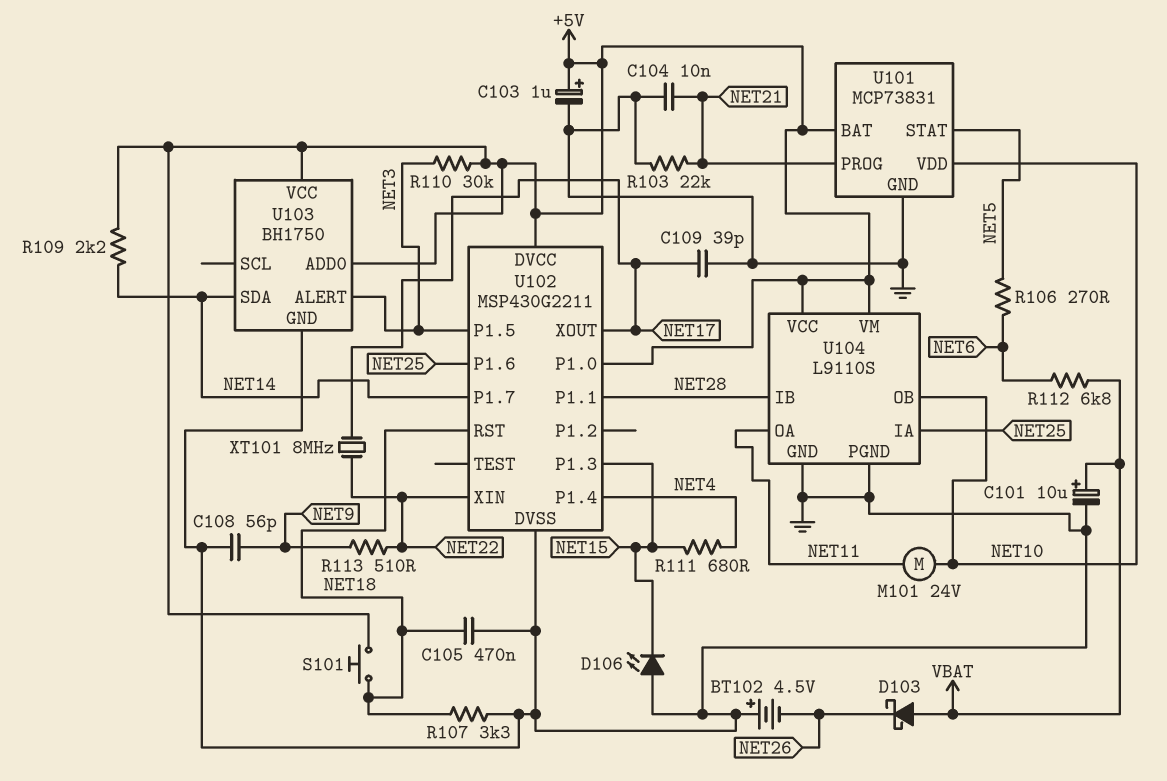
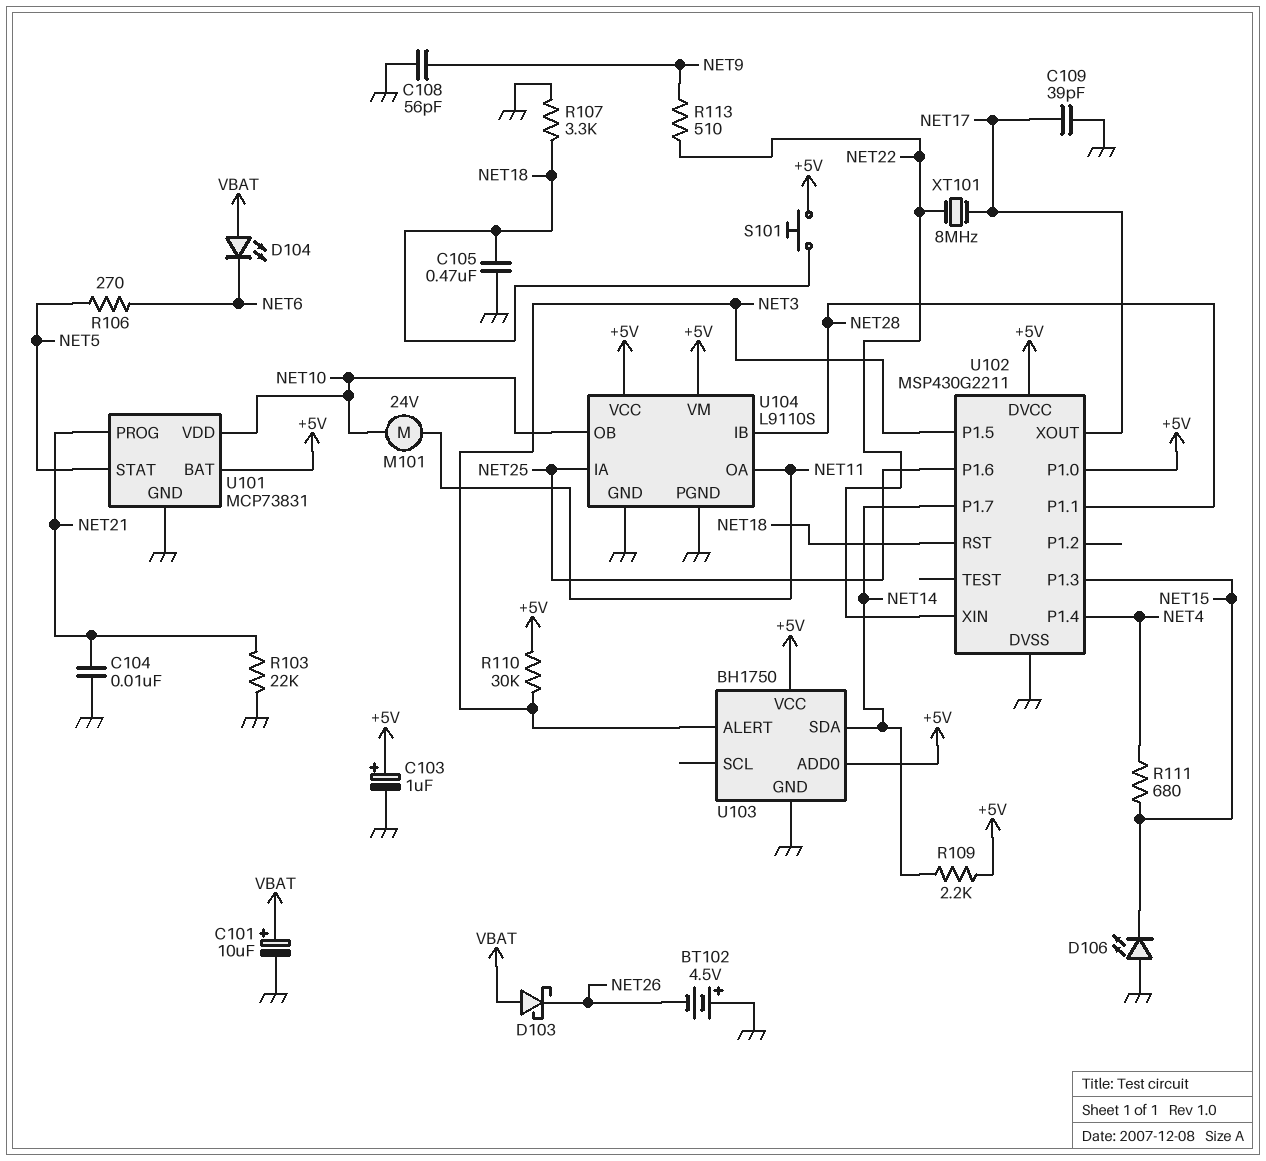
D104: none -> LED (A VBAT, K NET6)
R112: 6.8k (NET6, VBAT) -> none

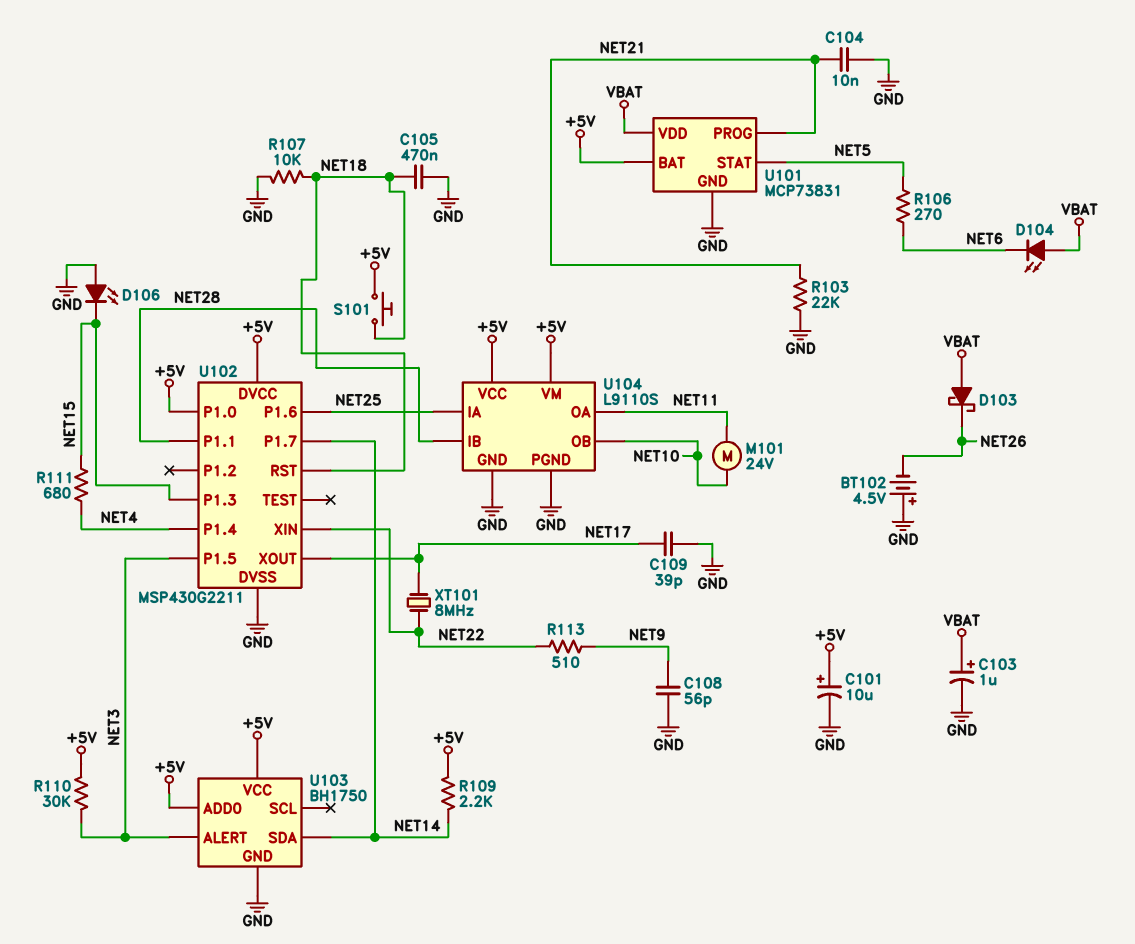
C101: 10uF (plus VBAT, minus GND) -> 10uF (plus +5V, minus GND)
C103: 1uF (plus +5V, minus GND) -> 1uF (plus VBAT, minus GND)
R107: 3.3k (GND, NET18) -> 10k (GND, NET18)
U101 pin VDD: NET10 -> VBAT

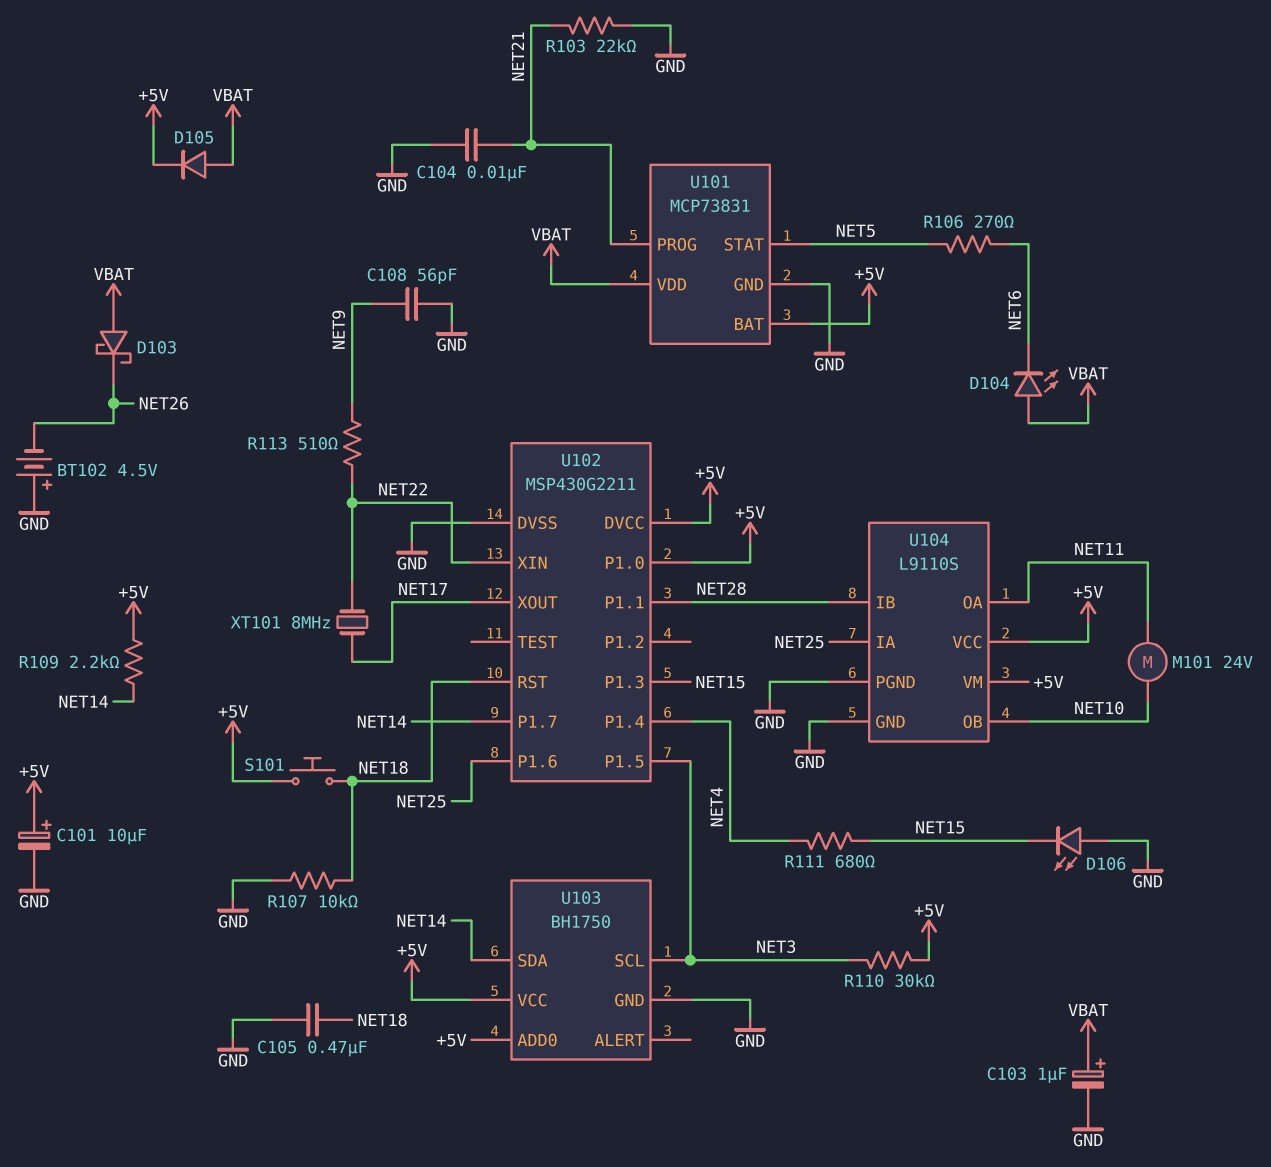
C109: 39pF (GND, NET17) -> none
D105: none -> diode (A VBAT, K +5V)
U103 pin ALERT: NET3 -> none
U103 pin SCL: none -> NET3

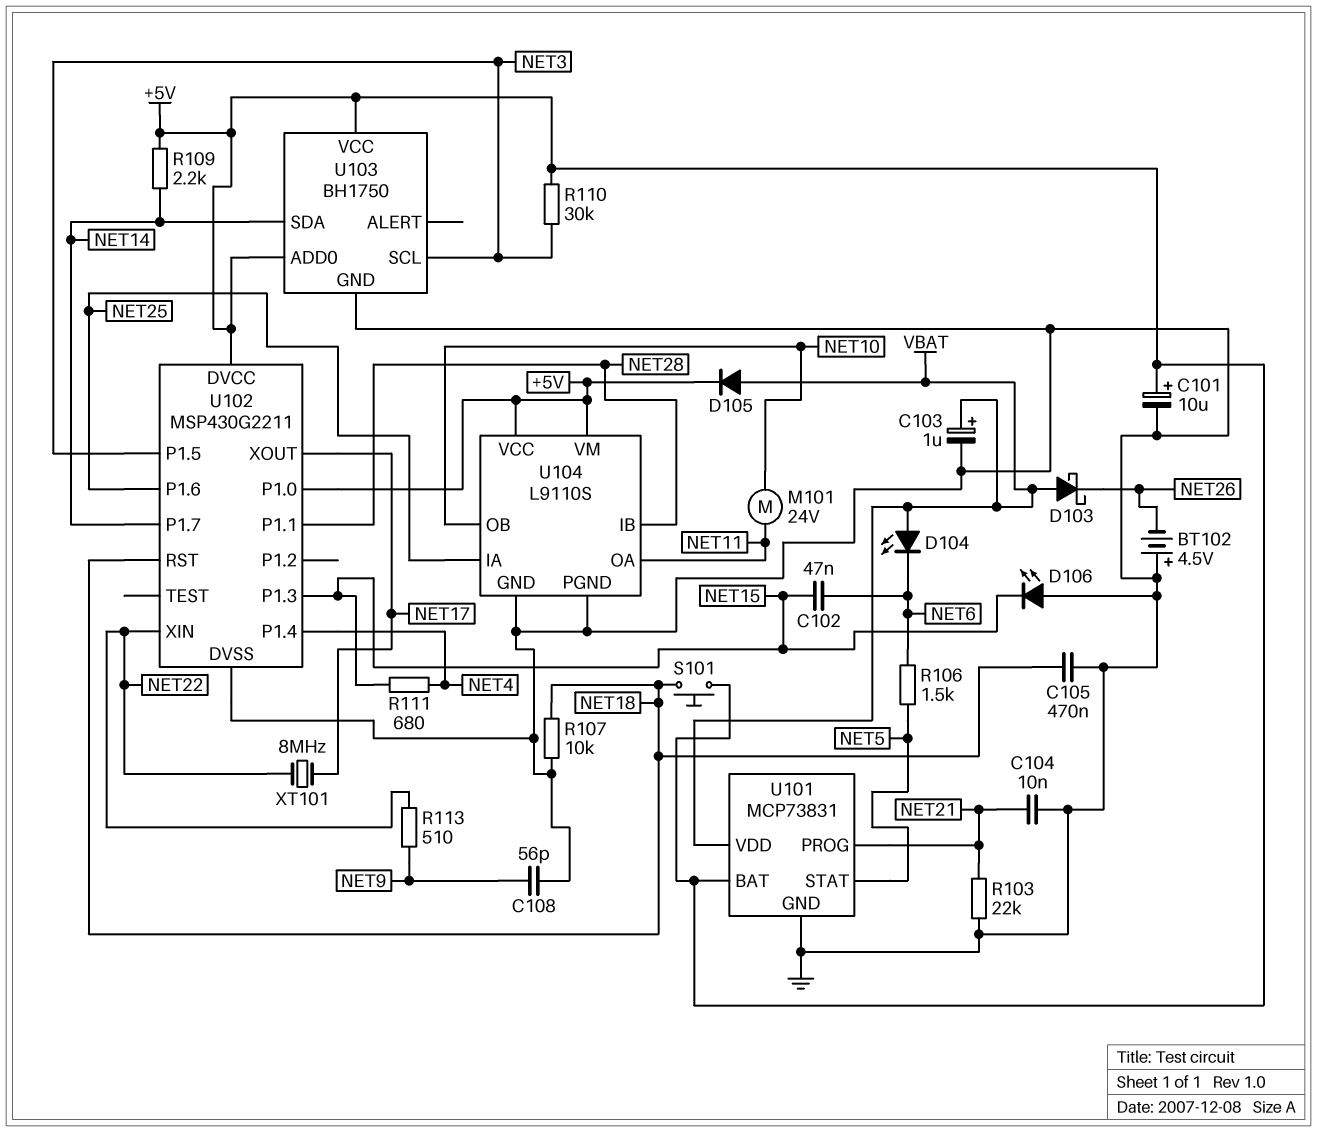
C102: none -> 47nF (NET6, NET15)
R106: 270 (NET5, NET6) -> 1.5k (NET5, NET6)

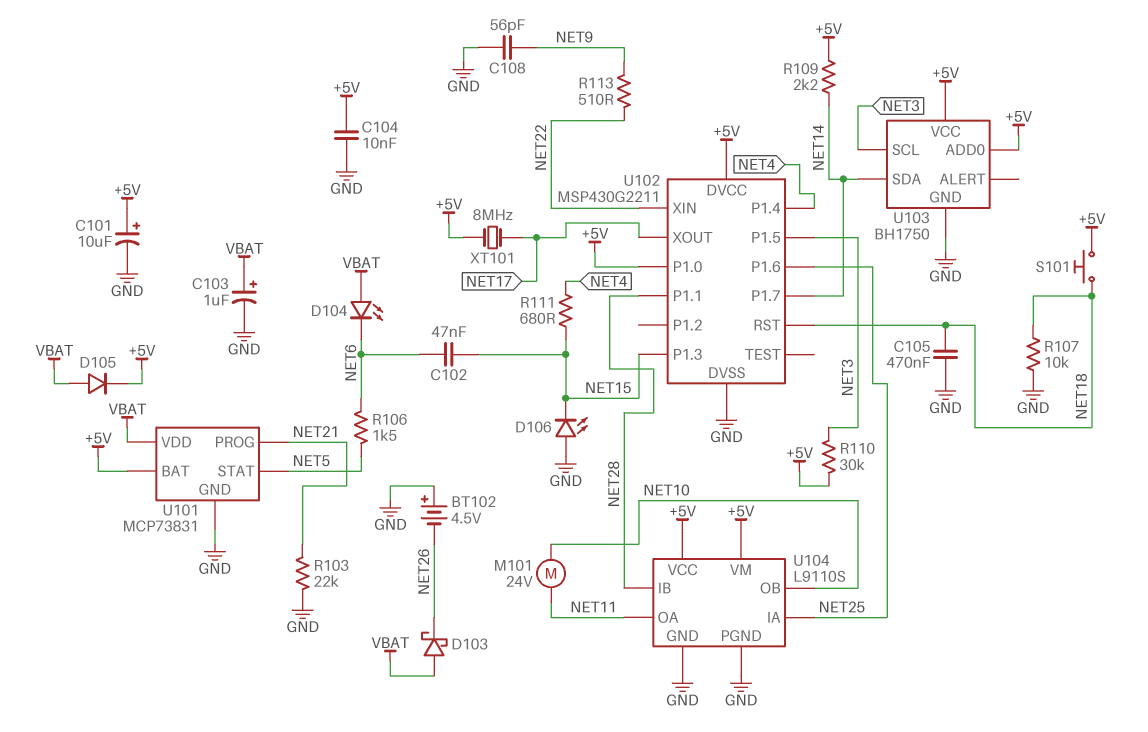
C104: 10nF (GND, NET21) -> 10nF (+5V, GND)
XT101: 8MHz (NET17, NET22) -> 8MHz (+5V, NET17)

